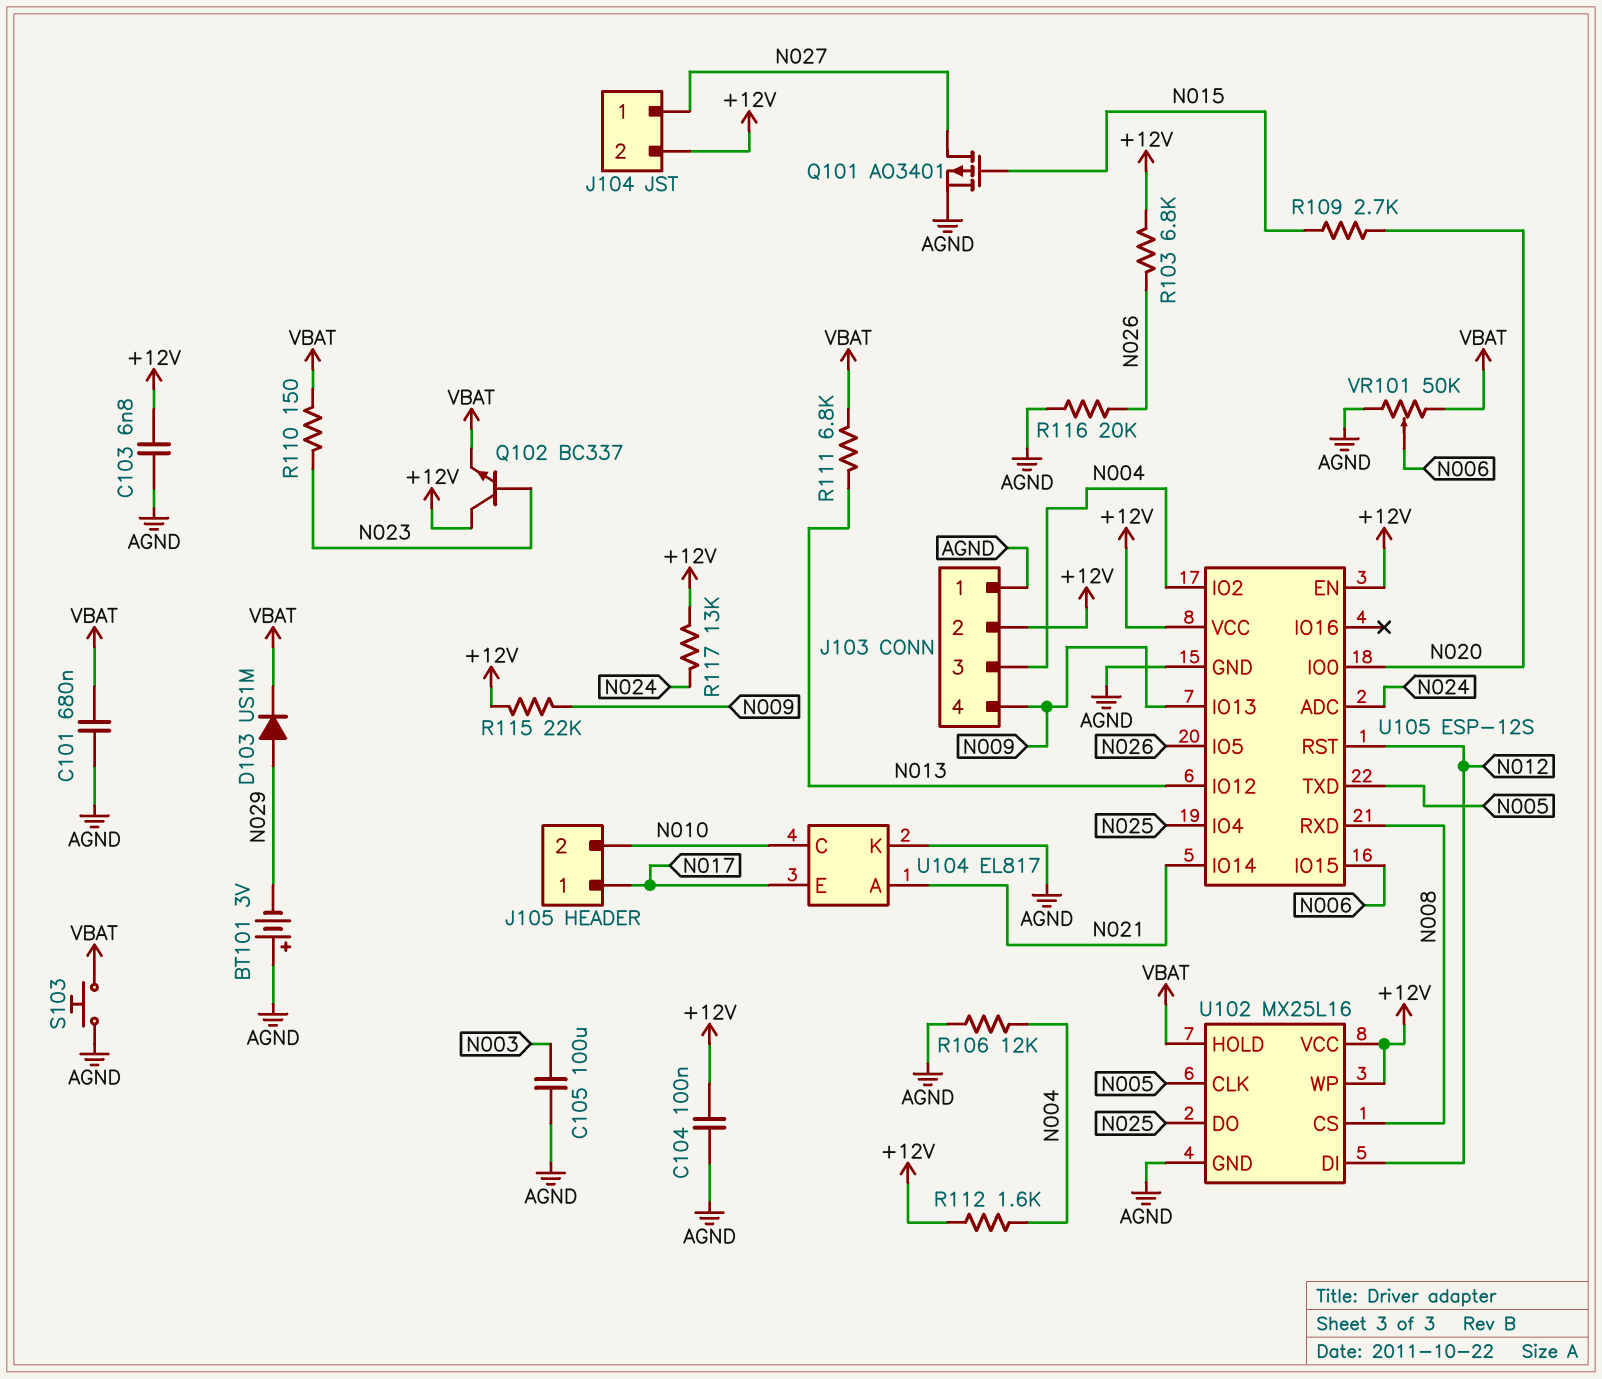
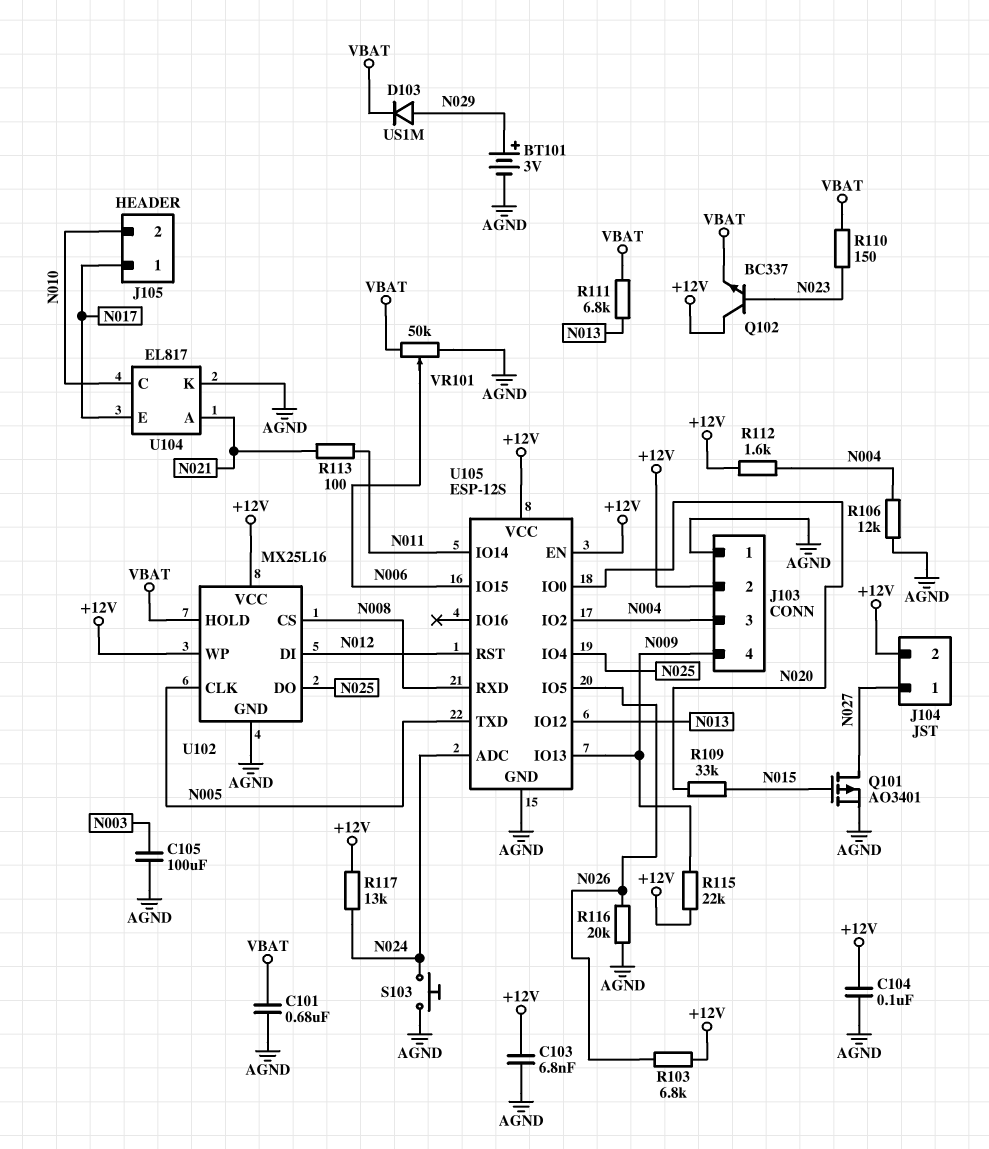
BT101: 3V (plus AGND, minus N029) -> 3V (plus N029, minus AGND)
R109: 2.7k (N015, N020) -> 33k (N015, N020)
R113: none -> 100 (N011, N021)
S103: button (AGND, VBAT) -> button (AGND, N024)
U105 pin IO14: N021 -> N011

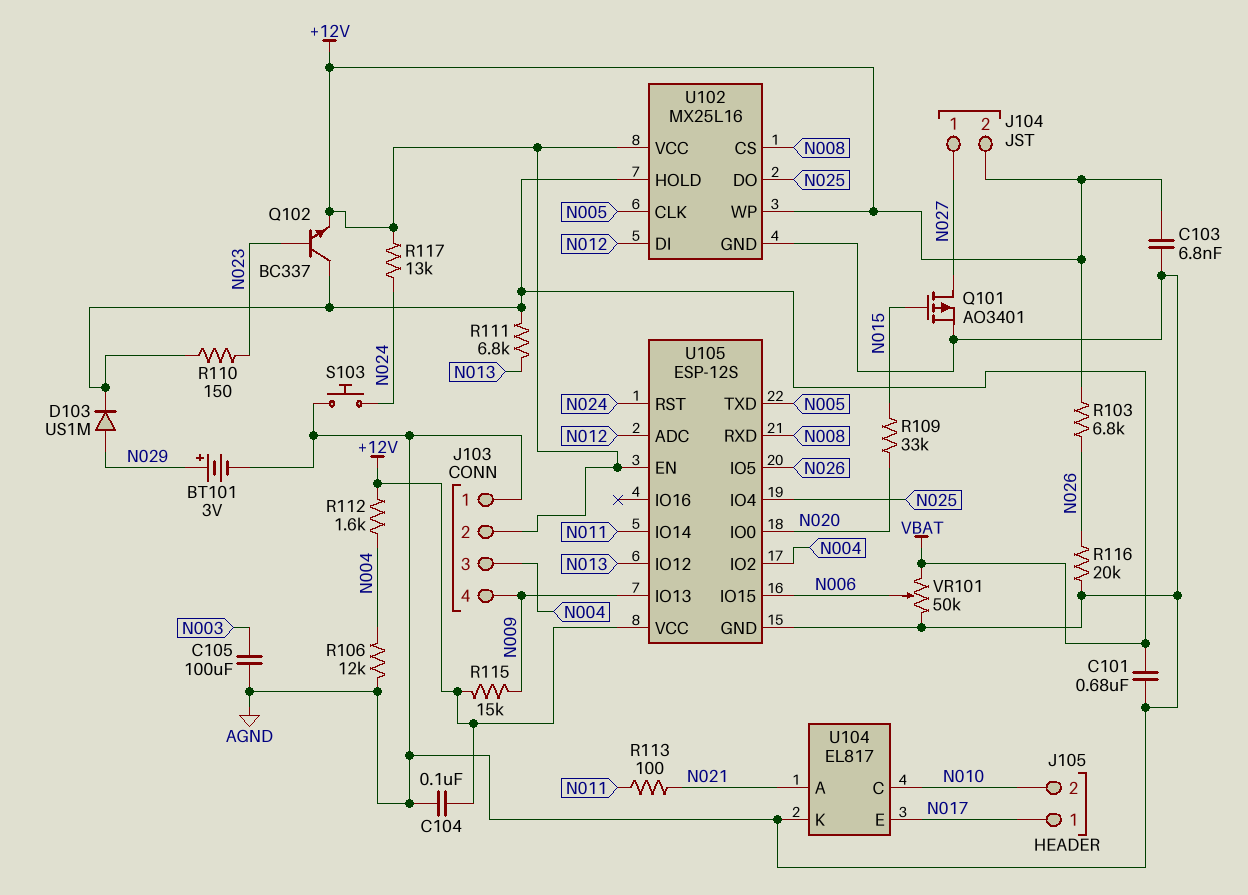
Q102: NPN BC337 (B N023, C +12V, E VBAT) -> NPN BC337 (B N023, C VBAT, E +12V)
R115: 22k (+12V, N009) -> 15k (+12V, N009)
U105 pin ADC: N024 -> N012
U105 pin RST: N012 -> N024

